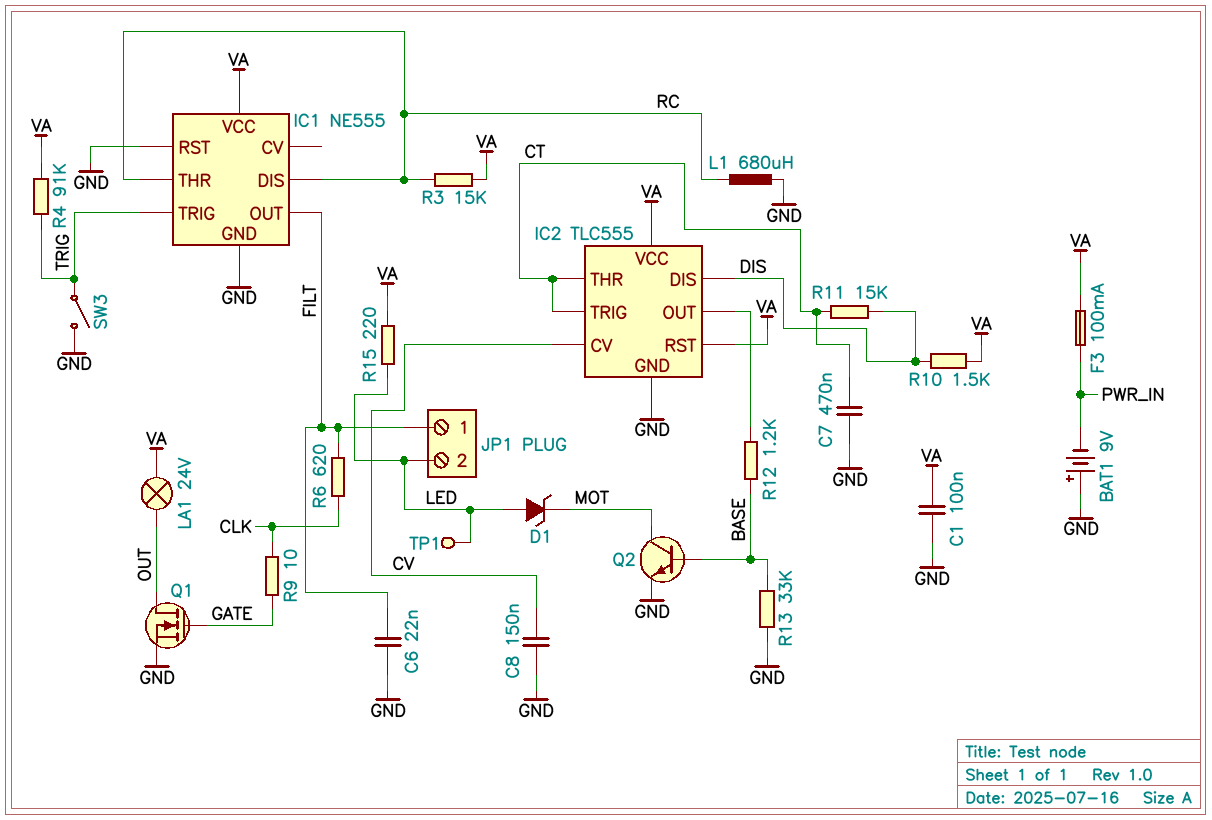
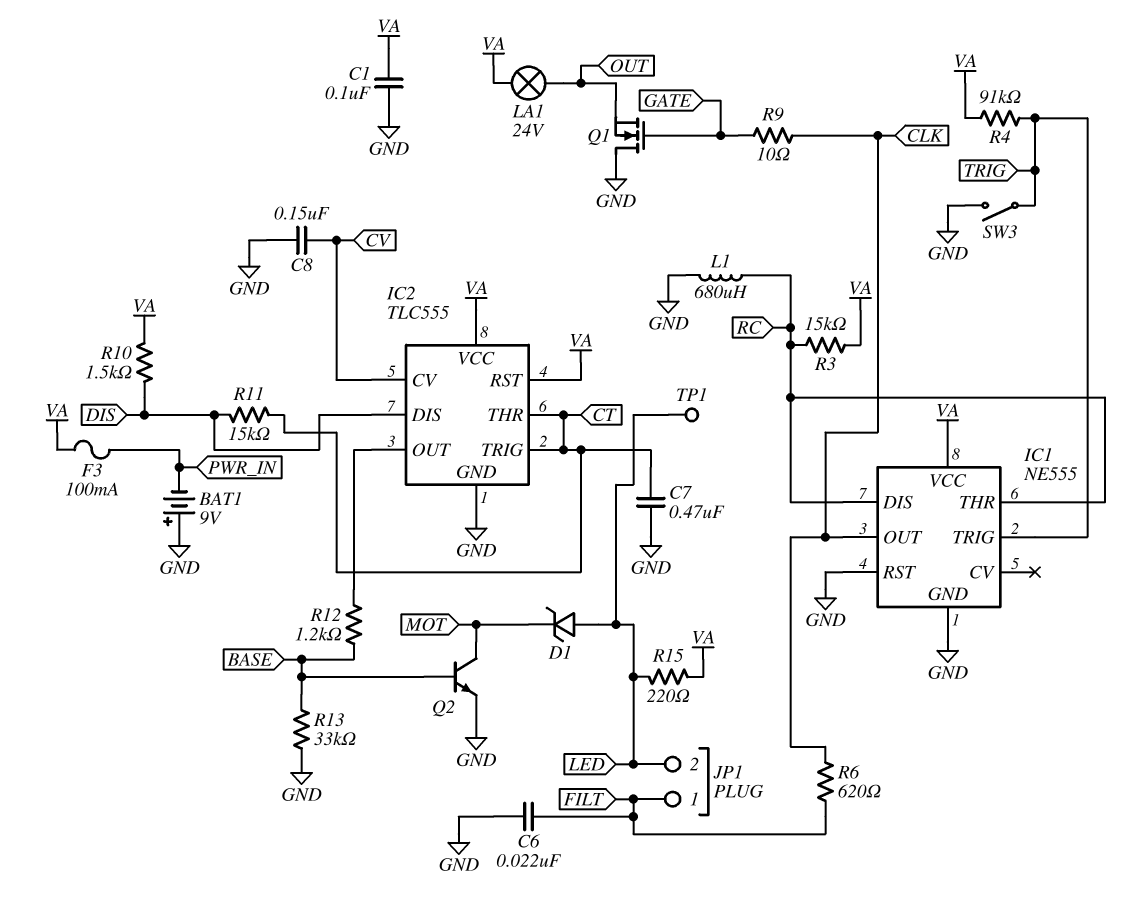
IC1 pin OUT: FILT -> CLK
Q1: NMOS (G GATE, D OUT, S GND) -> NMOS (G GATE, D GND, S OUT)

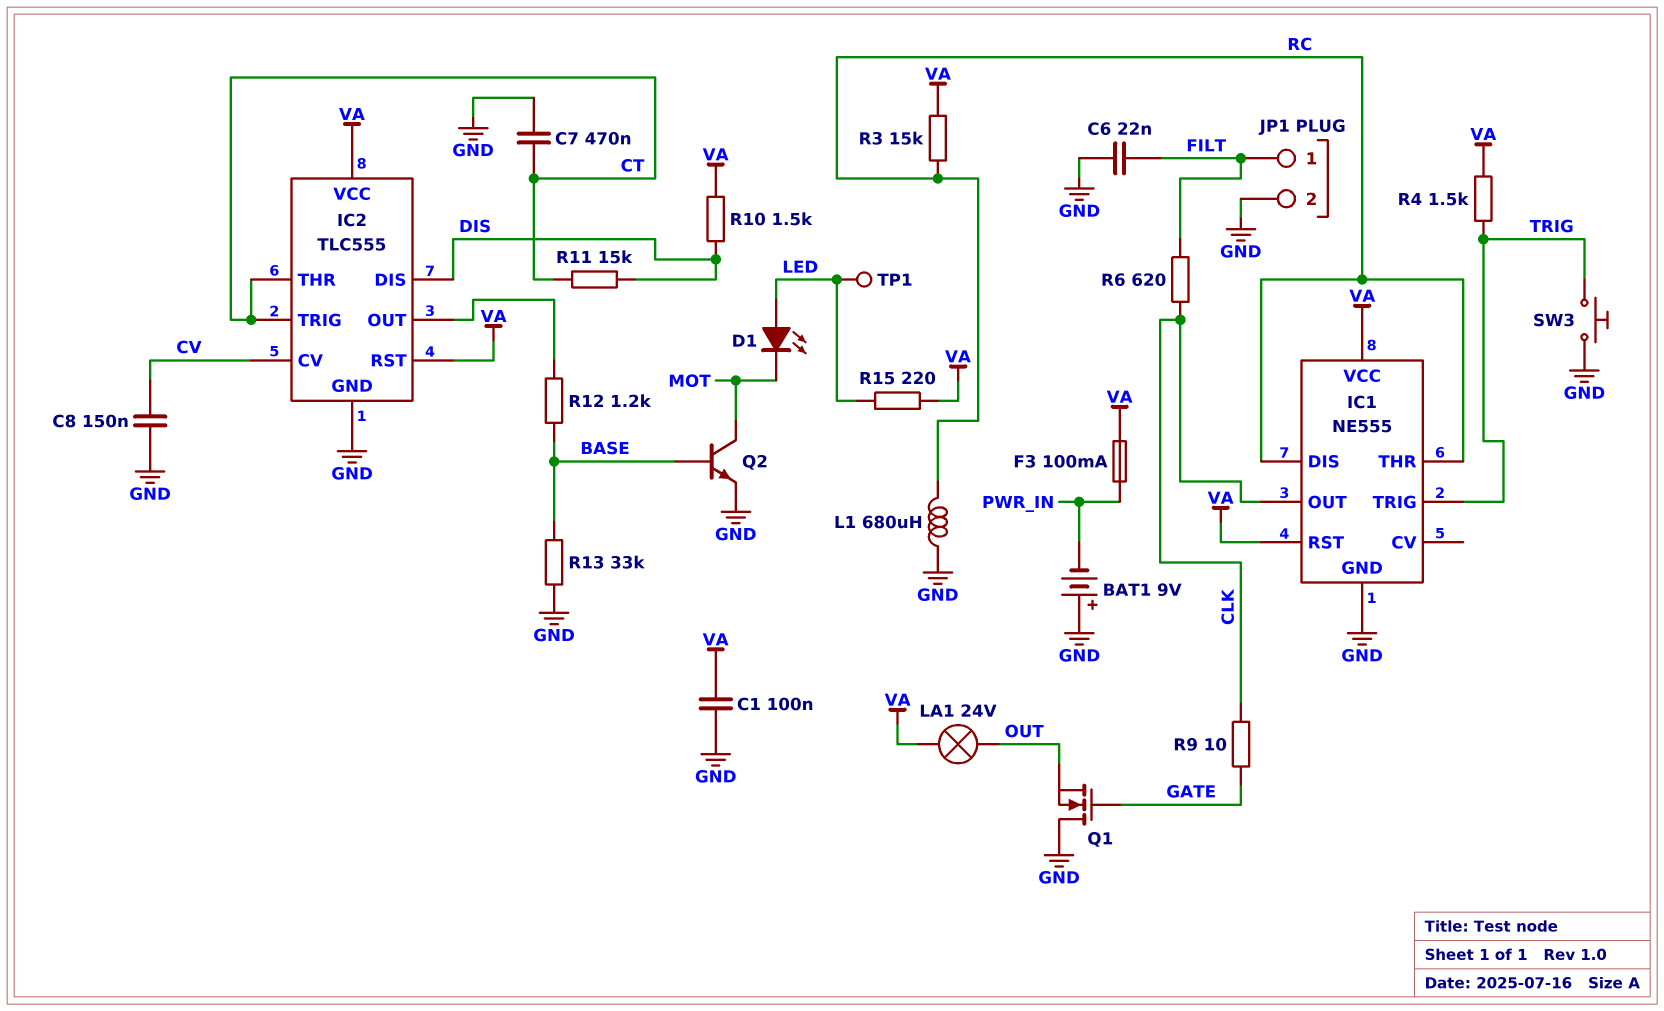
D1: zener (A LED, K MOT) -> LED (A LED, K MOT)
IC1 pin RST: GND -> VA
JP1 pin 2: LED -> GND
R4: 91k (TRIG, VA) -> 1.5k (TRIG, VA)
SW3: switch (GND, TRIG) -> button (GND, TRIG)

